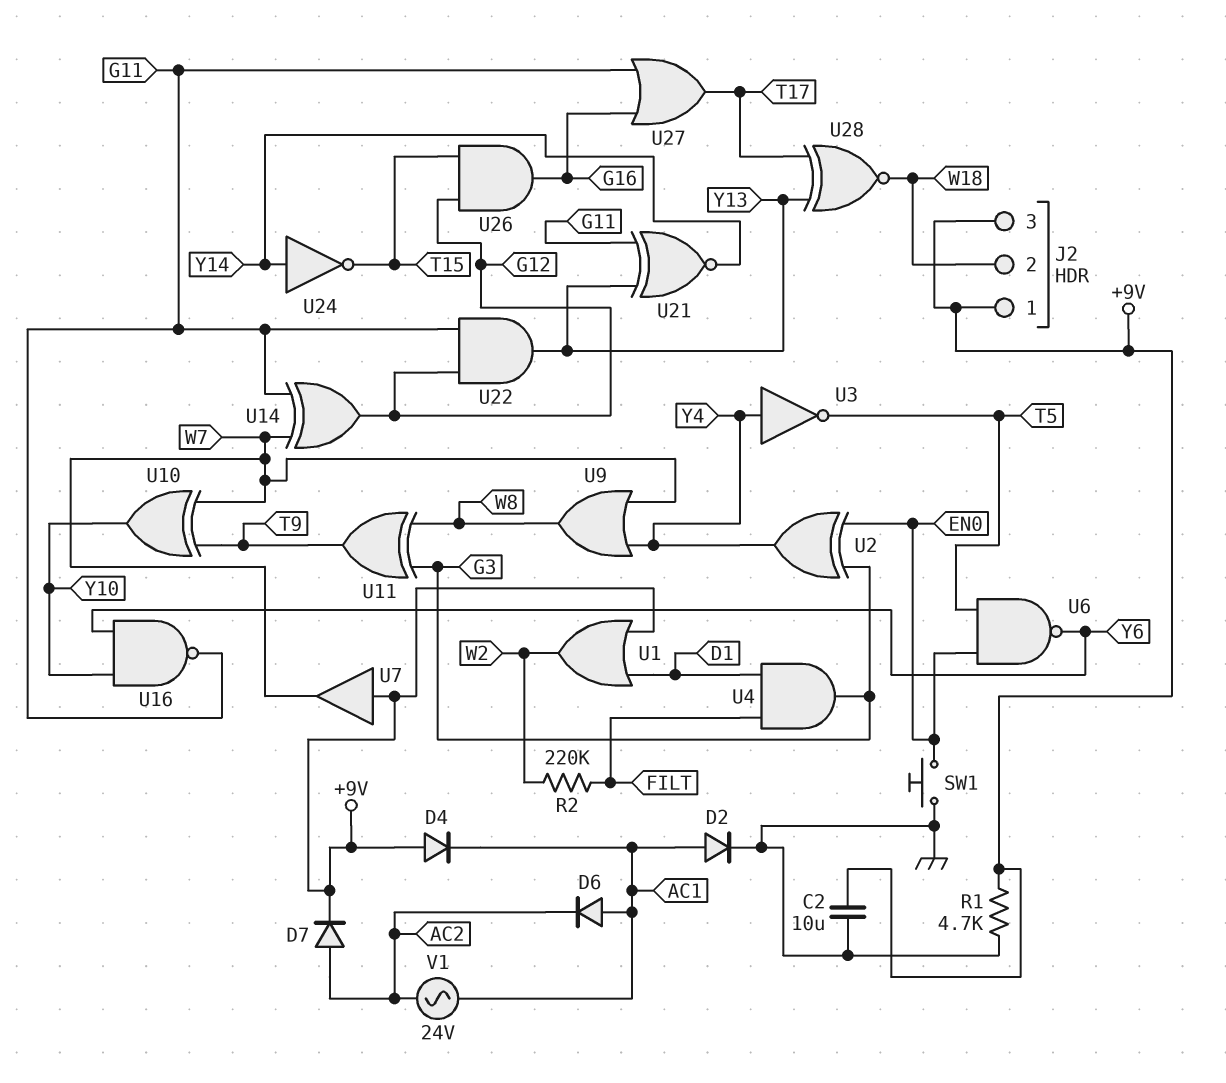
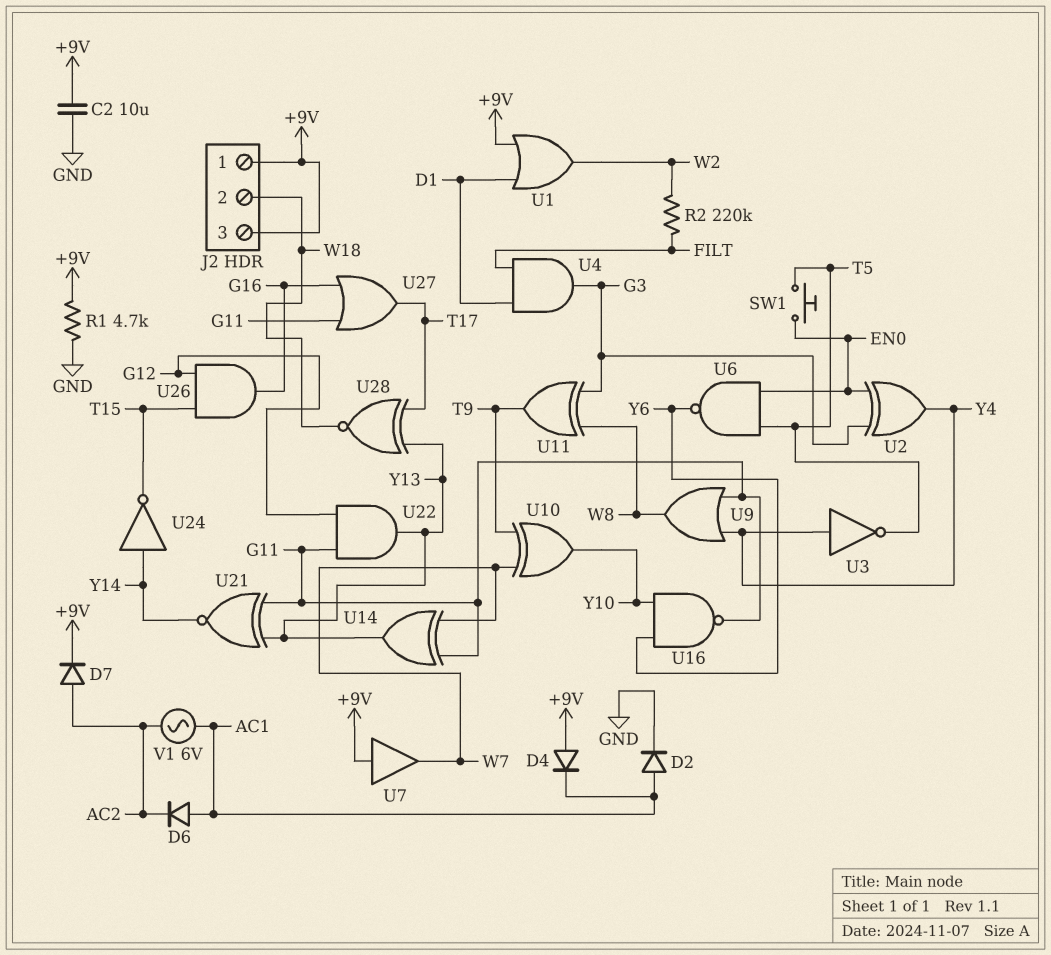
SW1: button (EN0, GND) -> button (EN0, T5)
U9: OR (in W7, in Y4, out W8) -> OR (in G11, in Y4, out W8)
U14: XOR (in G11, in W7, out G12) -> XOR (in G11, in W7, out Y13)
V1: AC 24V (AC1, AC2) -> AC 6V (AC1, AC2)

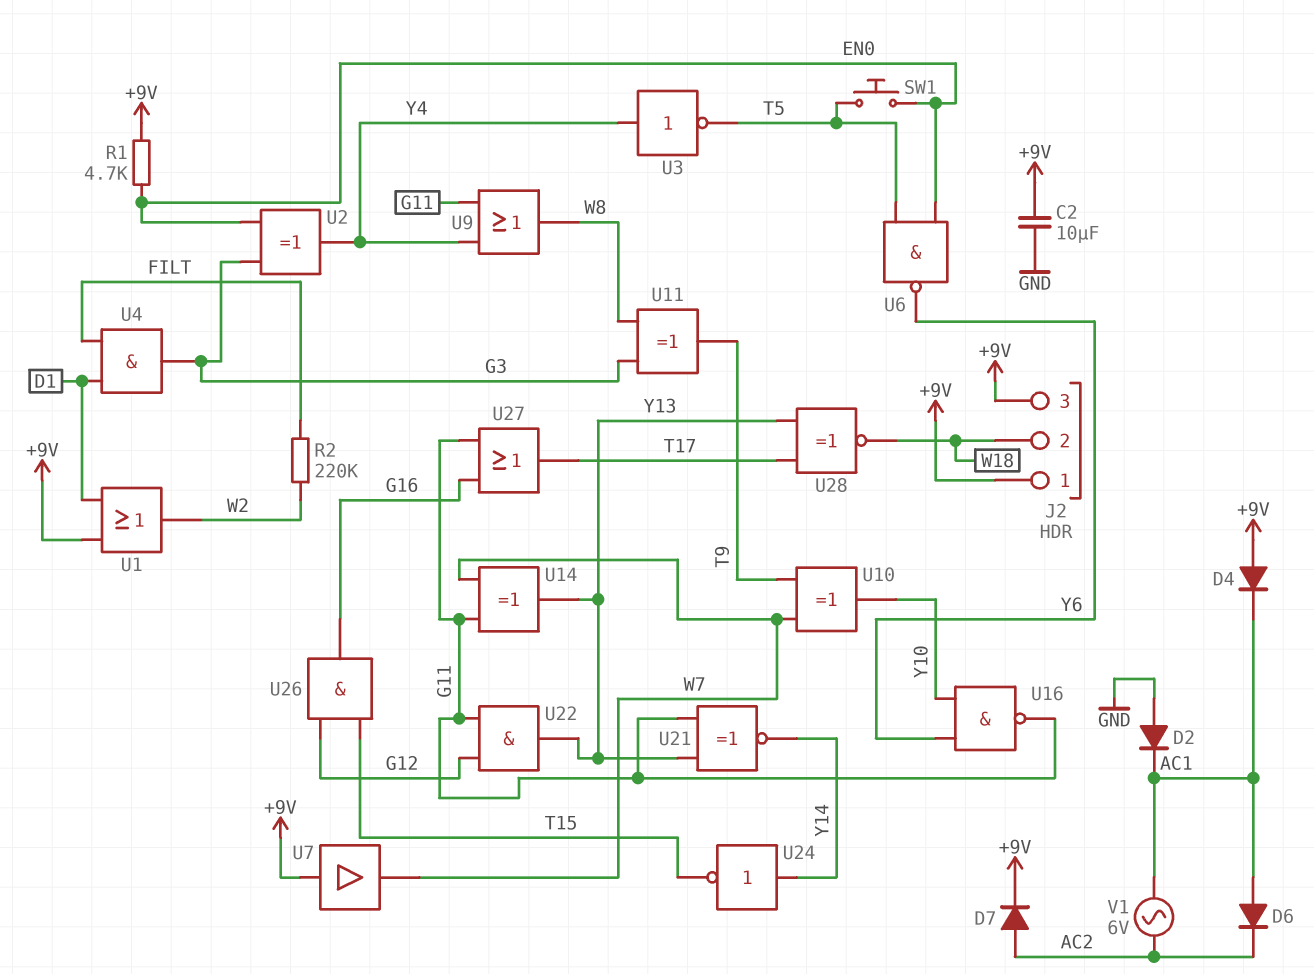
D2: diode (A AC1, K GND) -> diode (A GND, K AC1)
R1: 4.7k (+9V, GND) -> 4.7k (+9V, EN0)

